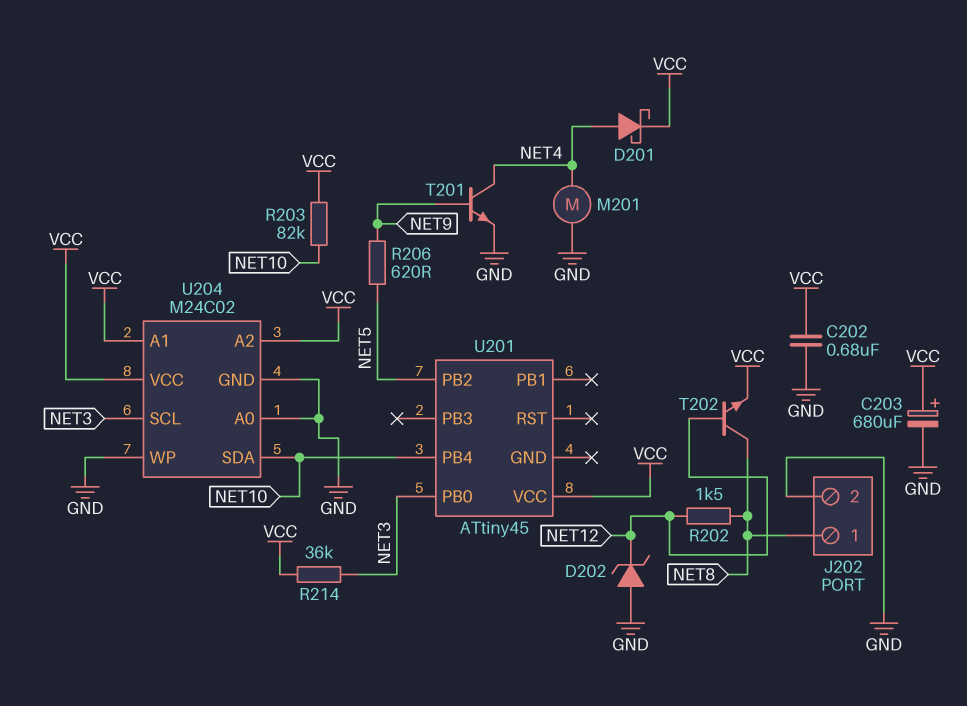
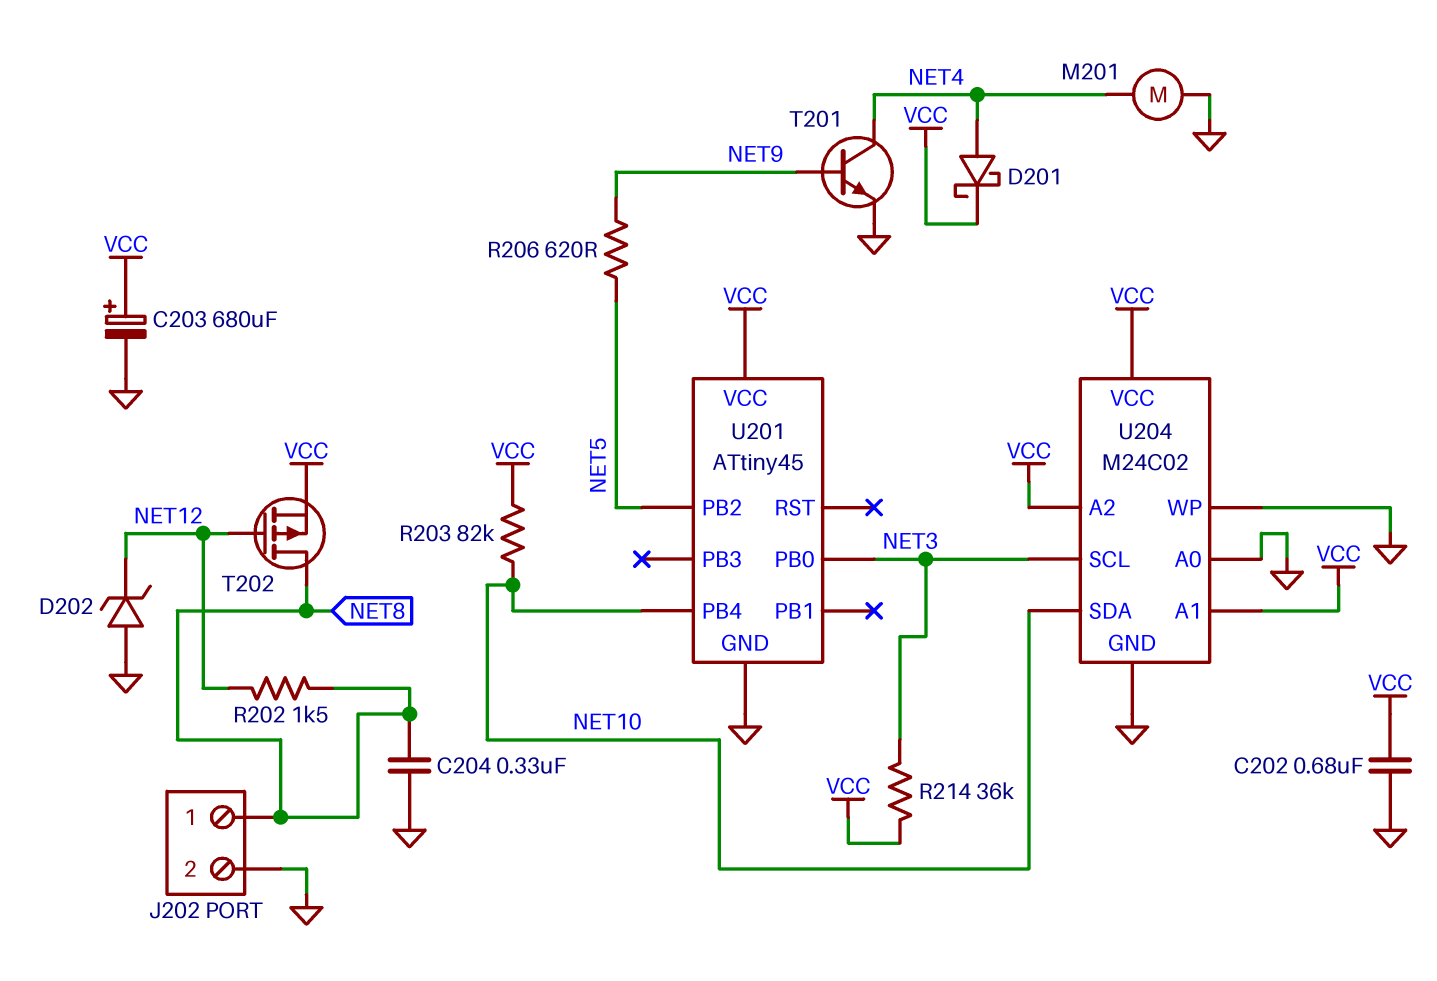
C204: none -> 330nF (GND, NET8)
T202: NPN (B NET12, C NET8, E VCC) -> PMOS (G NET12, D NET8, S VCC)
U201 pin GND: none -> GND

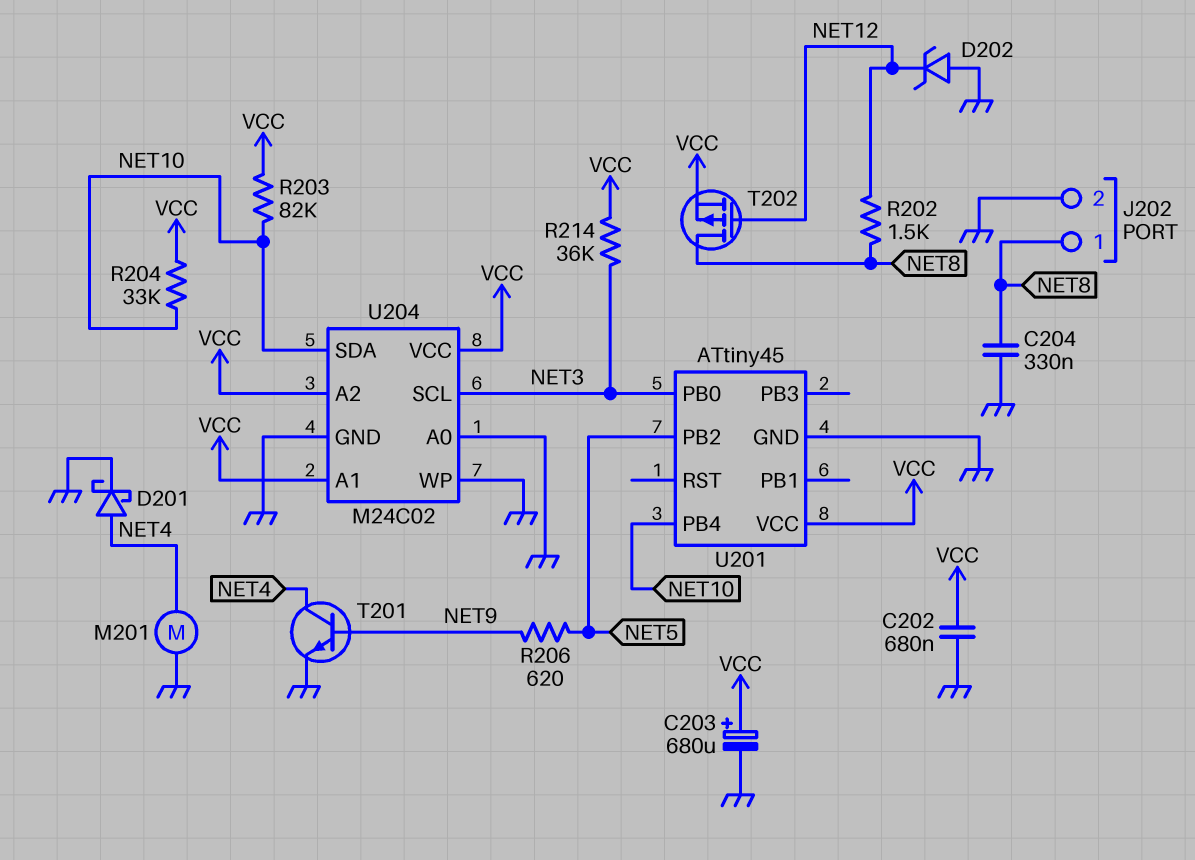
D201: schottky (A NET4, K VCC) -> schottky (A NET4, K GND)
R204: none -> 33k (NET10, VCC)

